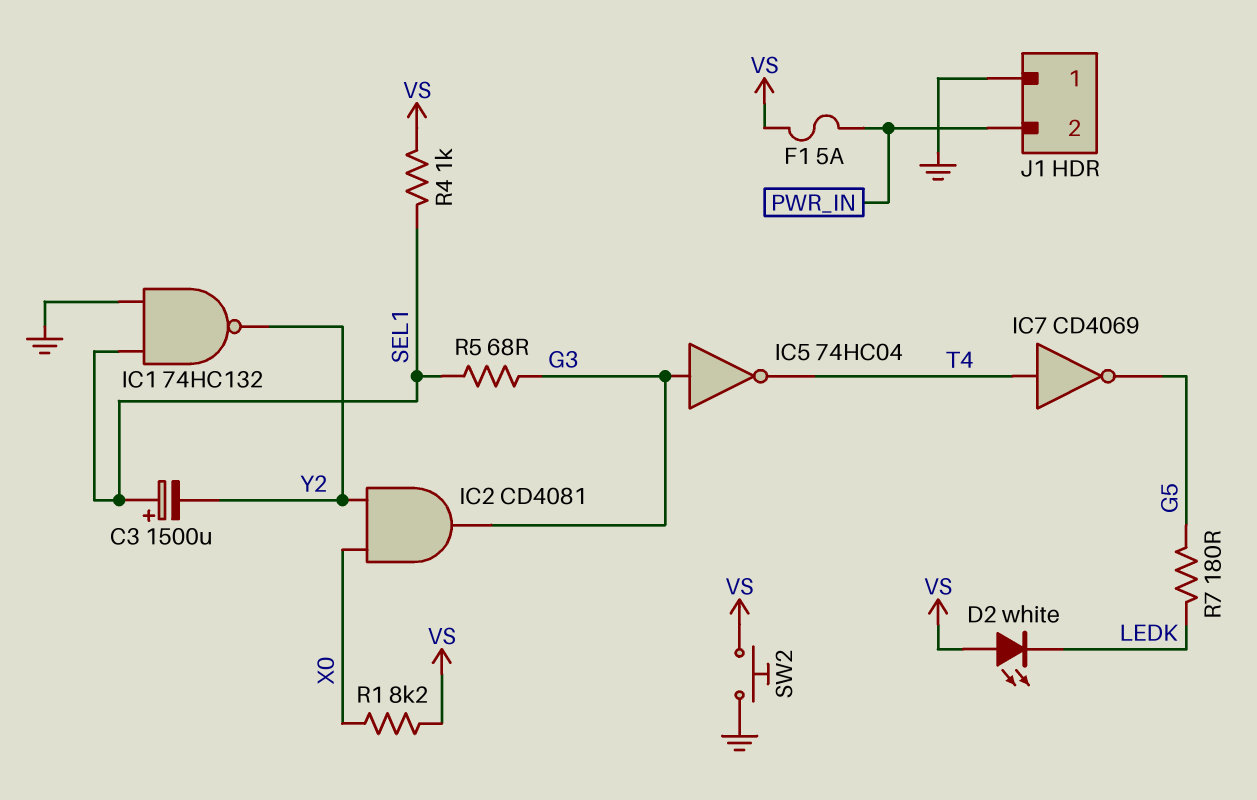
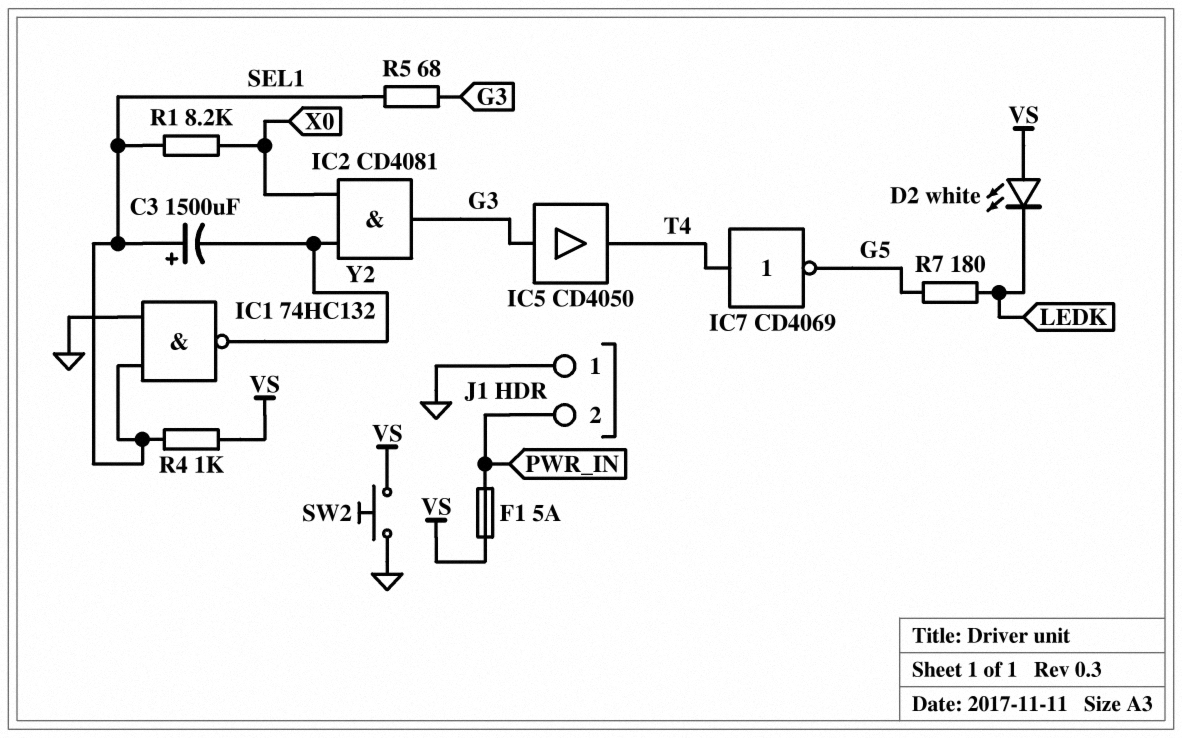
IC5: NOT 74HC04 (in G3, out T4) -> buffer CD4050 (in G3, out T4)
R1: 8.2k (VS, X0) -> 8.2k (SEL1, X0)

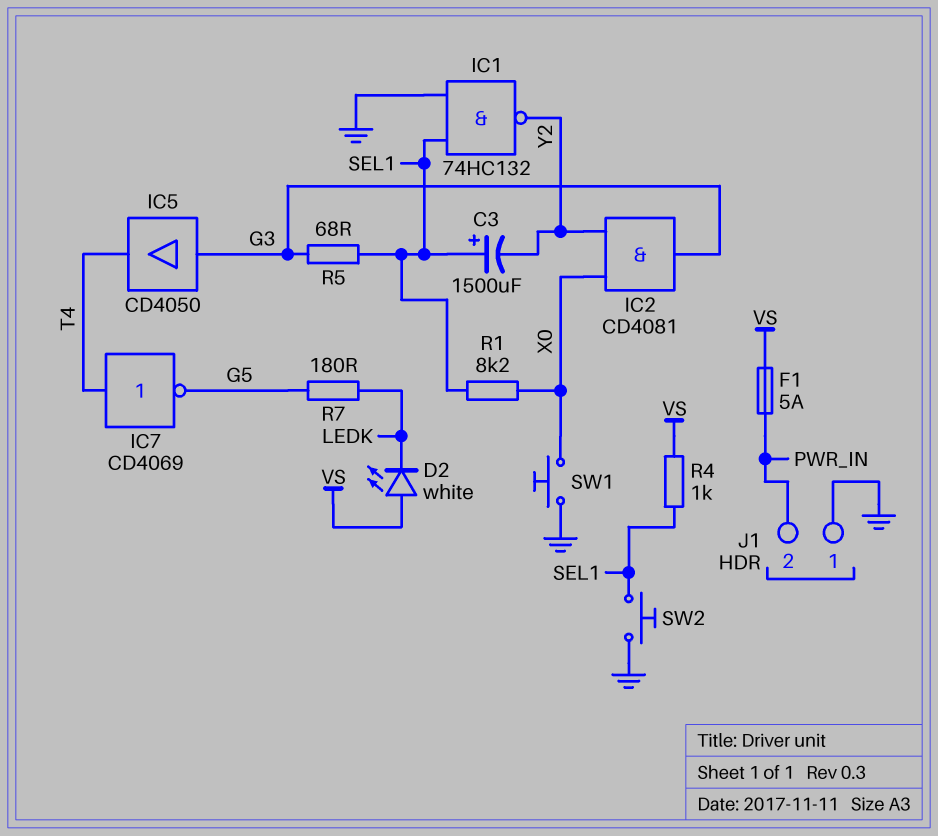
SW1: none -> button (GND, X0)
SW2: button (GND, VS) -> button (GND, SEL1)

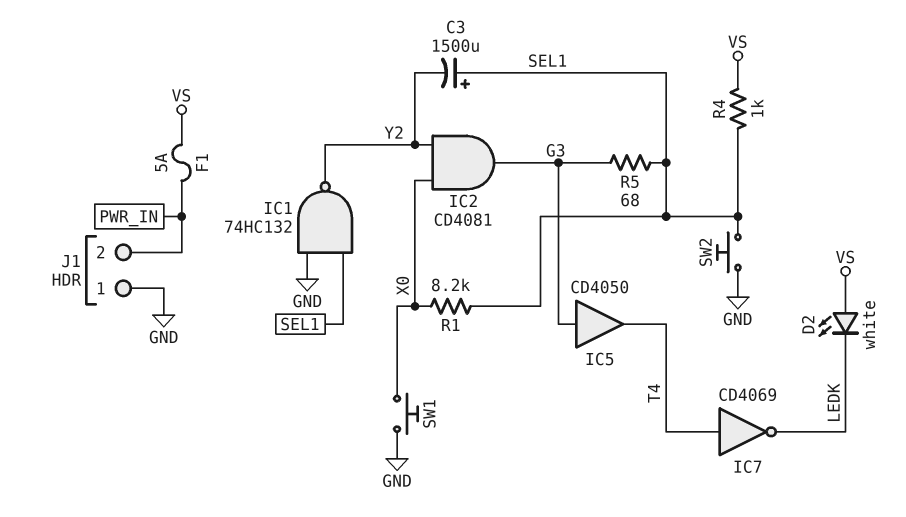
IC7: NOT CD4069 (in T4, out G5) -> NOT CD4069 (in T4, out LEDK)
R7: 180 (G5, LEDK) -> none

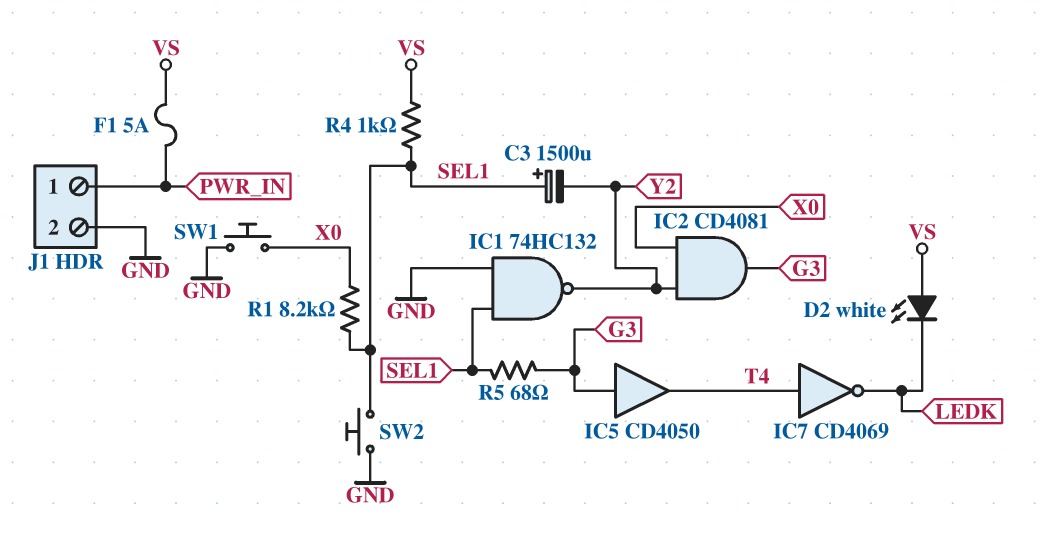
J1 pin 1: GND -> PWR_IN
J1 pin 2: PWR_IN -> GND

